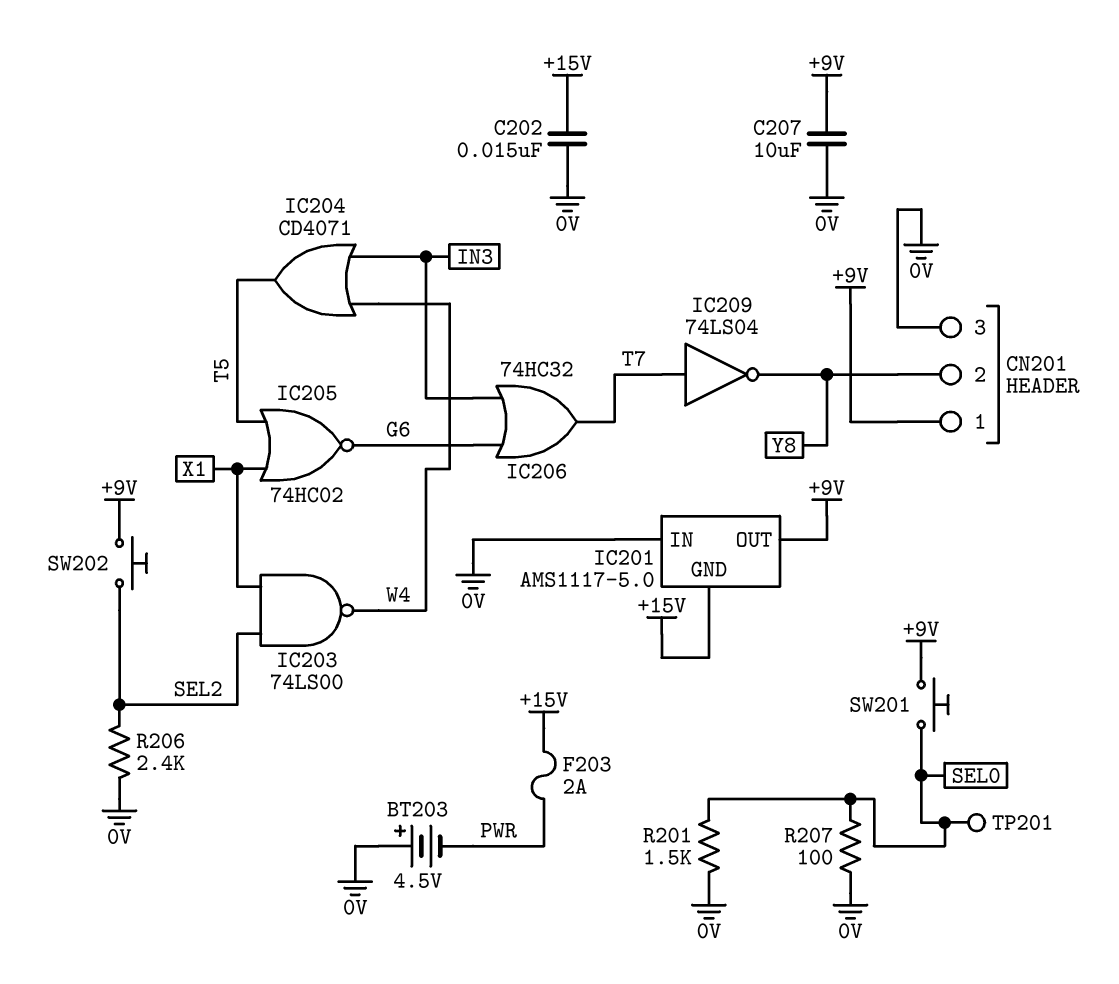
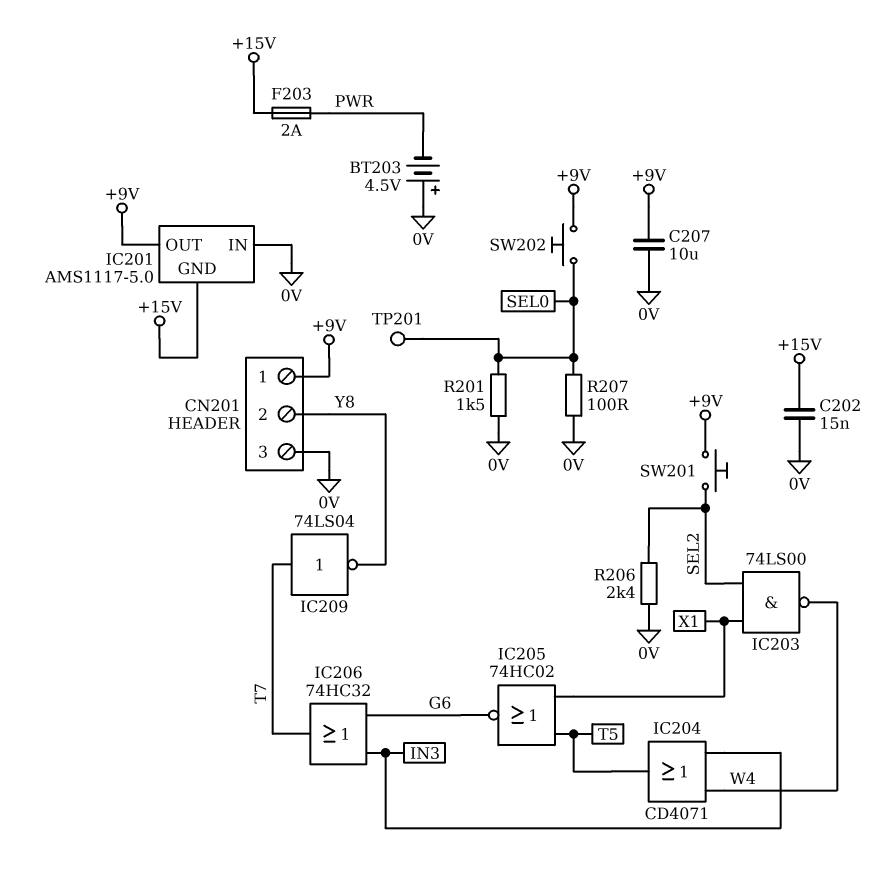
SW201: button (+9V, SEL0) -> button (+9V, SEL2)
SW202: button (+9V, SEL2) -> button (+9V, SEL0)

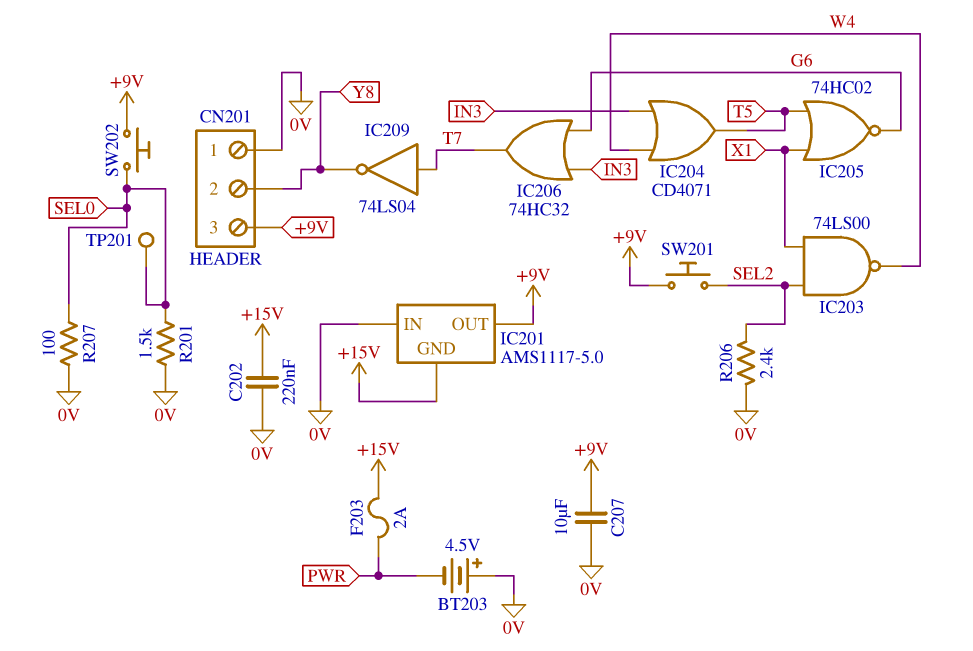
C202: 15nF (+15V, 0V) -> 220nF (+15V, 0V)
CN201 pin 1: +9V -> 0V
CN201 pin 3: 0V -> +9V

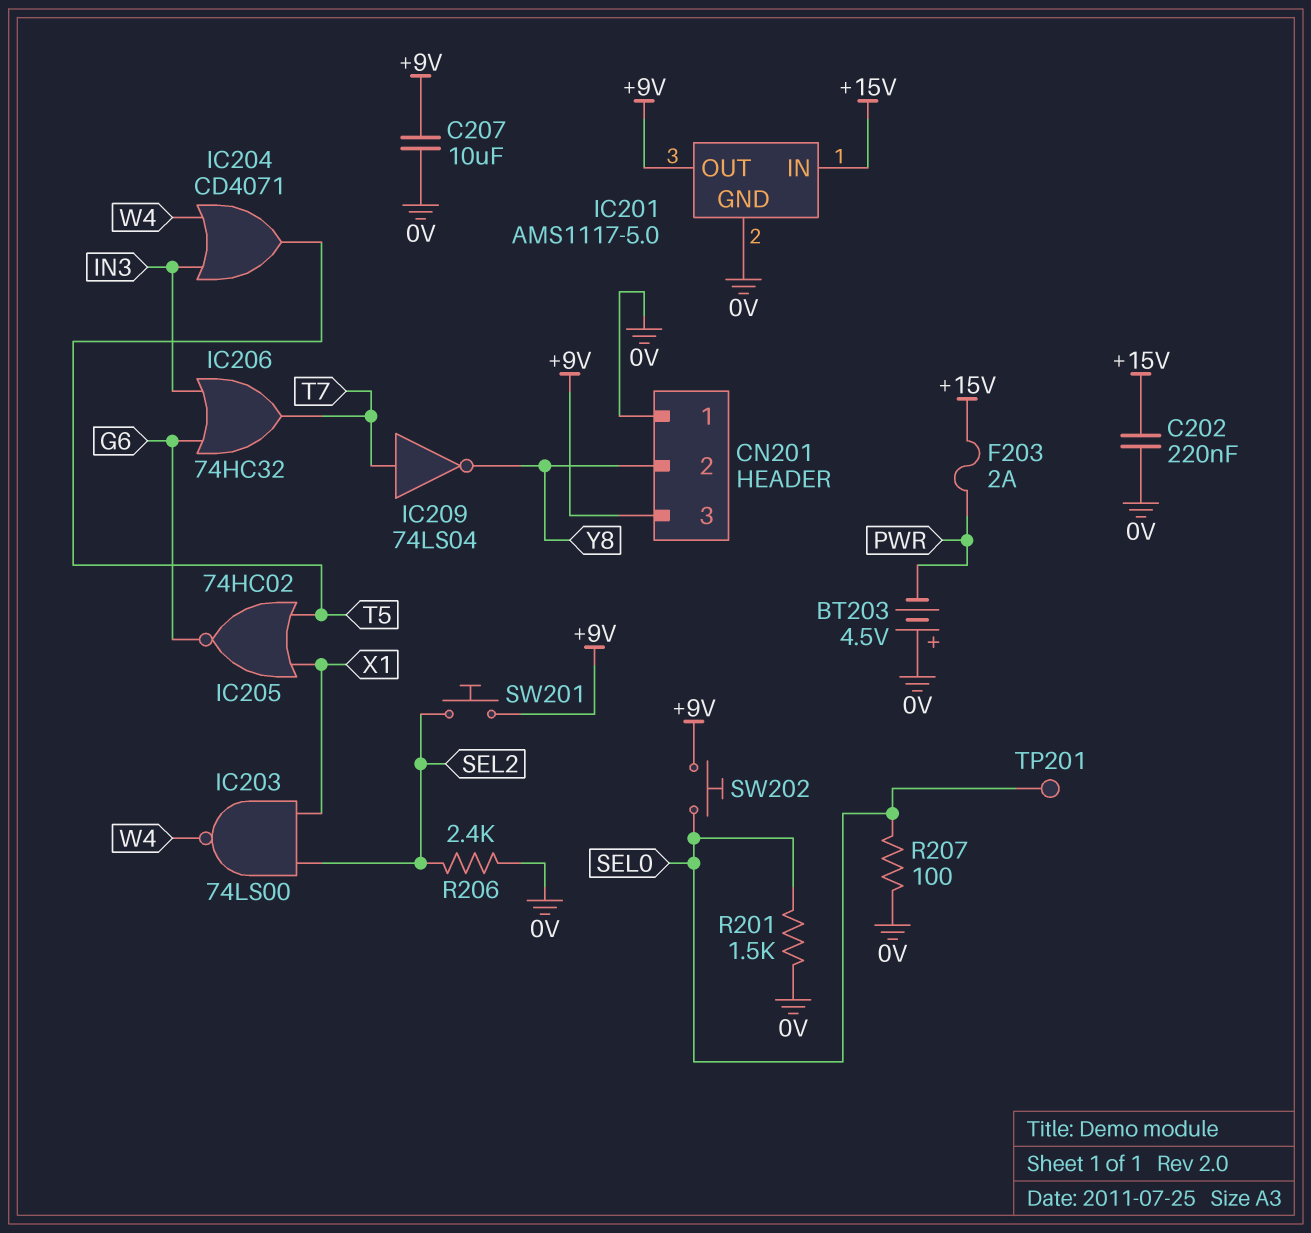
IC201 pin GND: +15V -> 0V
IC201 pin IN: 0V -> +15V

